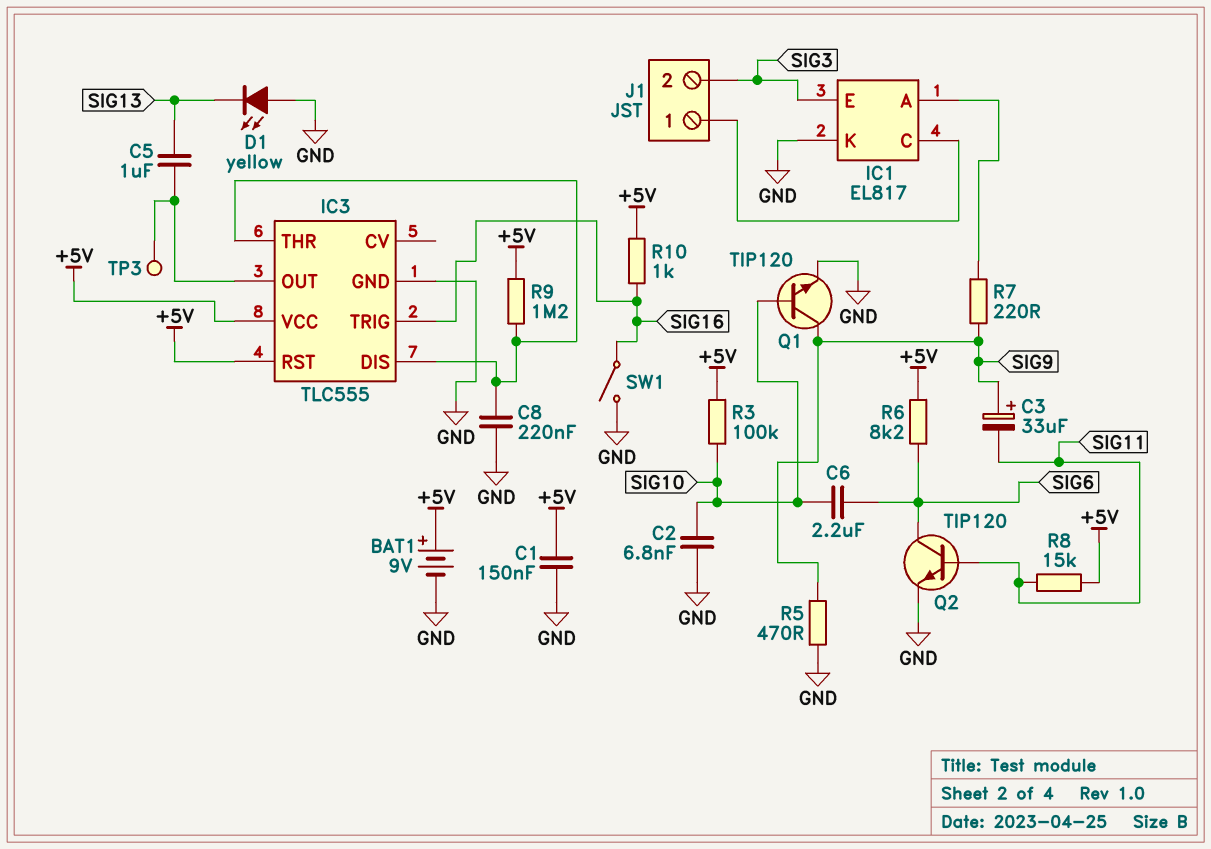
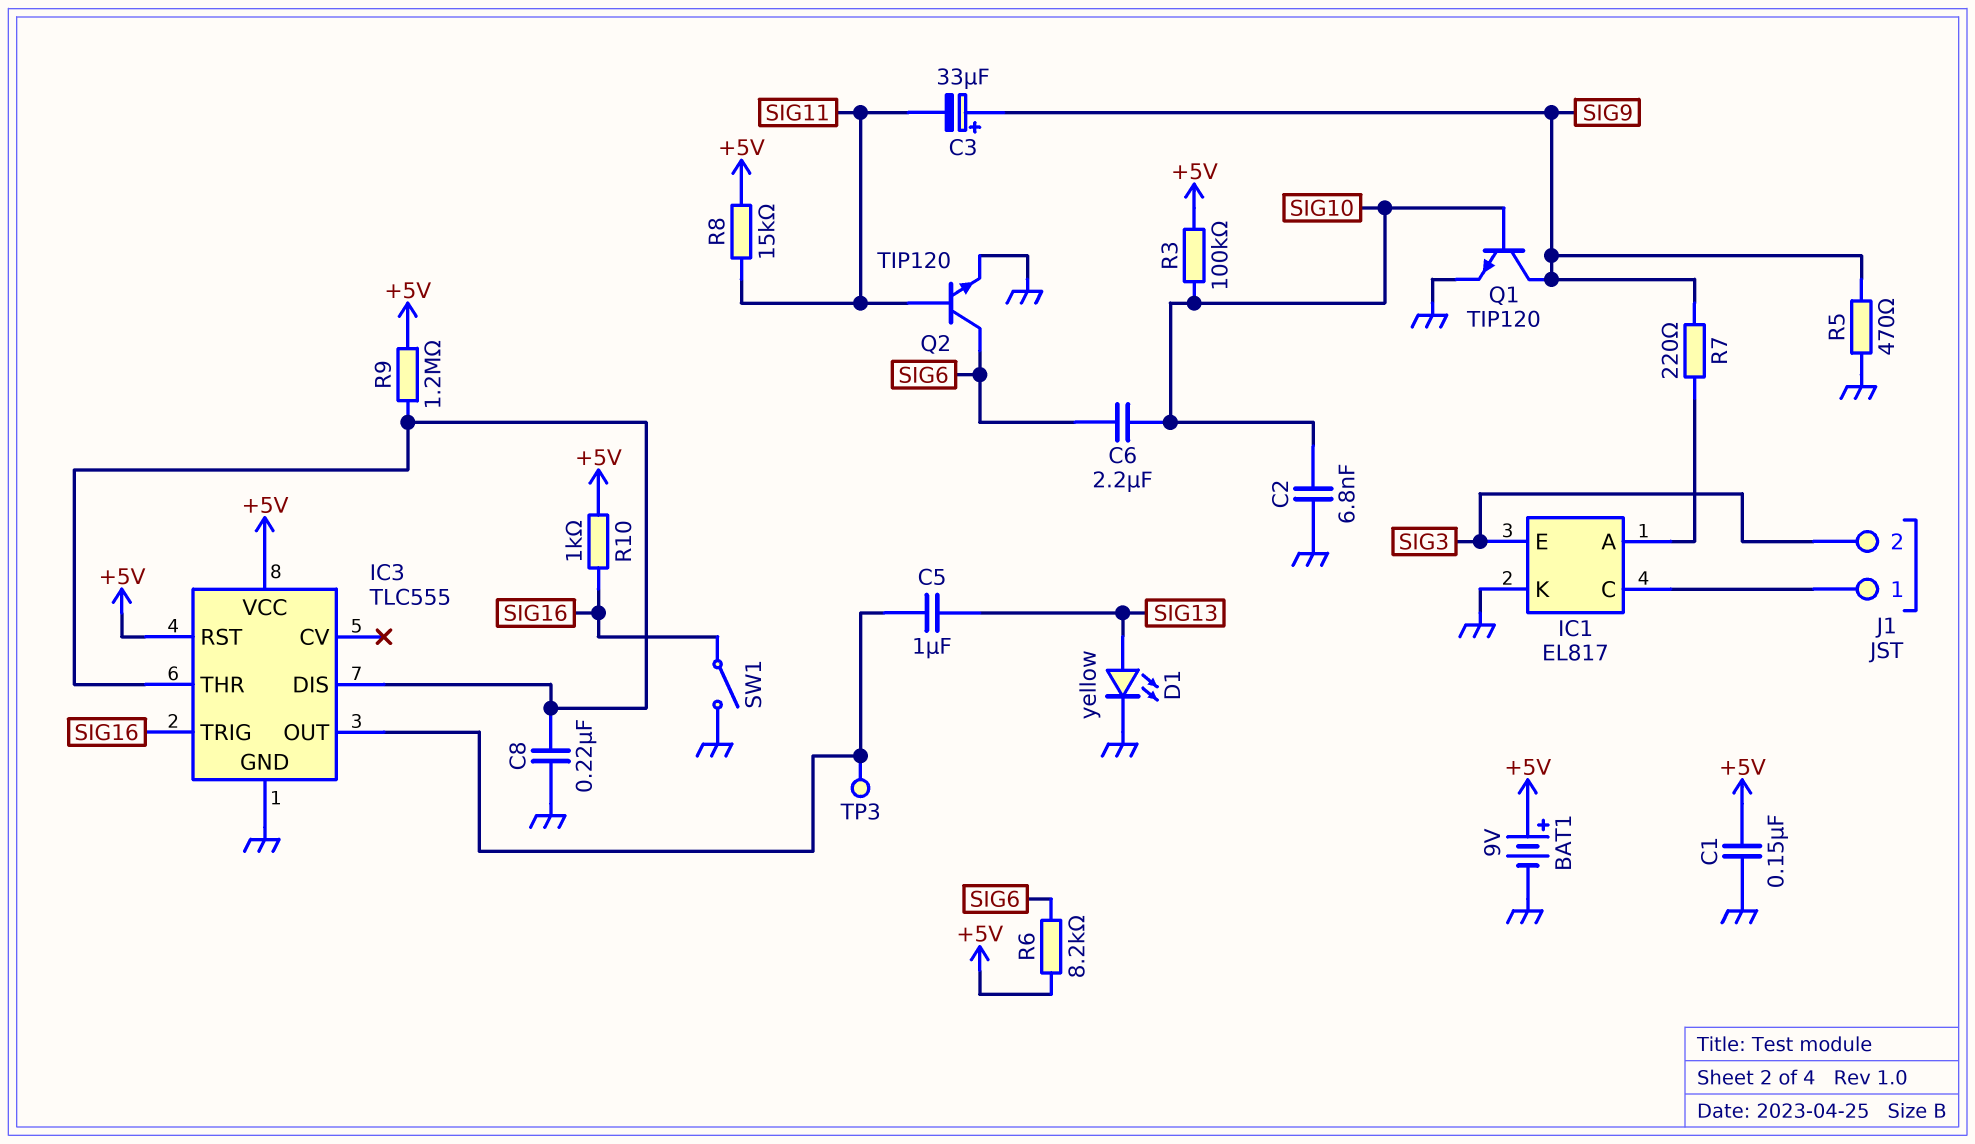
D1: LED yellow (A GND, K SIG13) -> LED yellow (A SIG13, K GND)

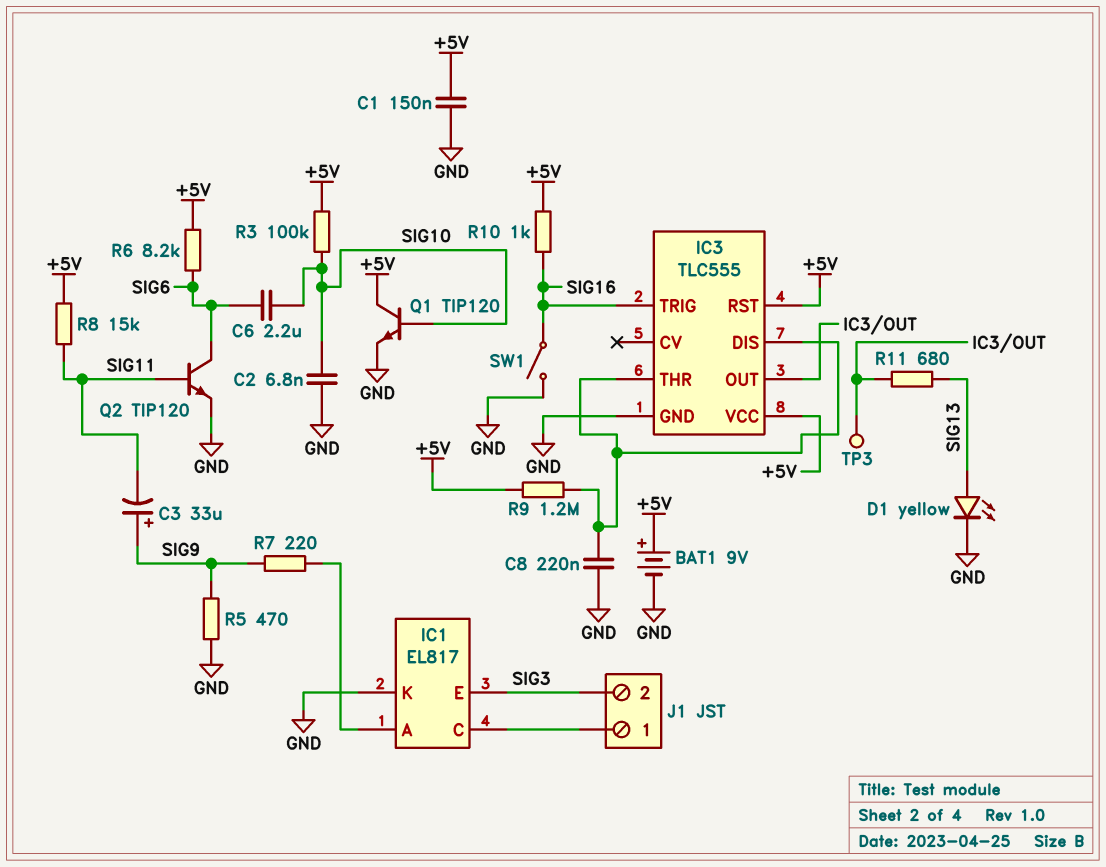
C5: 1uF (IC3/OUT, SIG13) -> none
Q1: NPN TIP120 (B SIG10, C SIG9, E GND) -> NPN TIP120 (B SIG10, C +5V, E GND)
R11: none -> 680 (IC3/OUT, SIG13)

